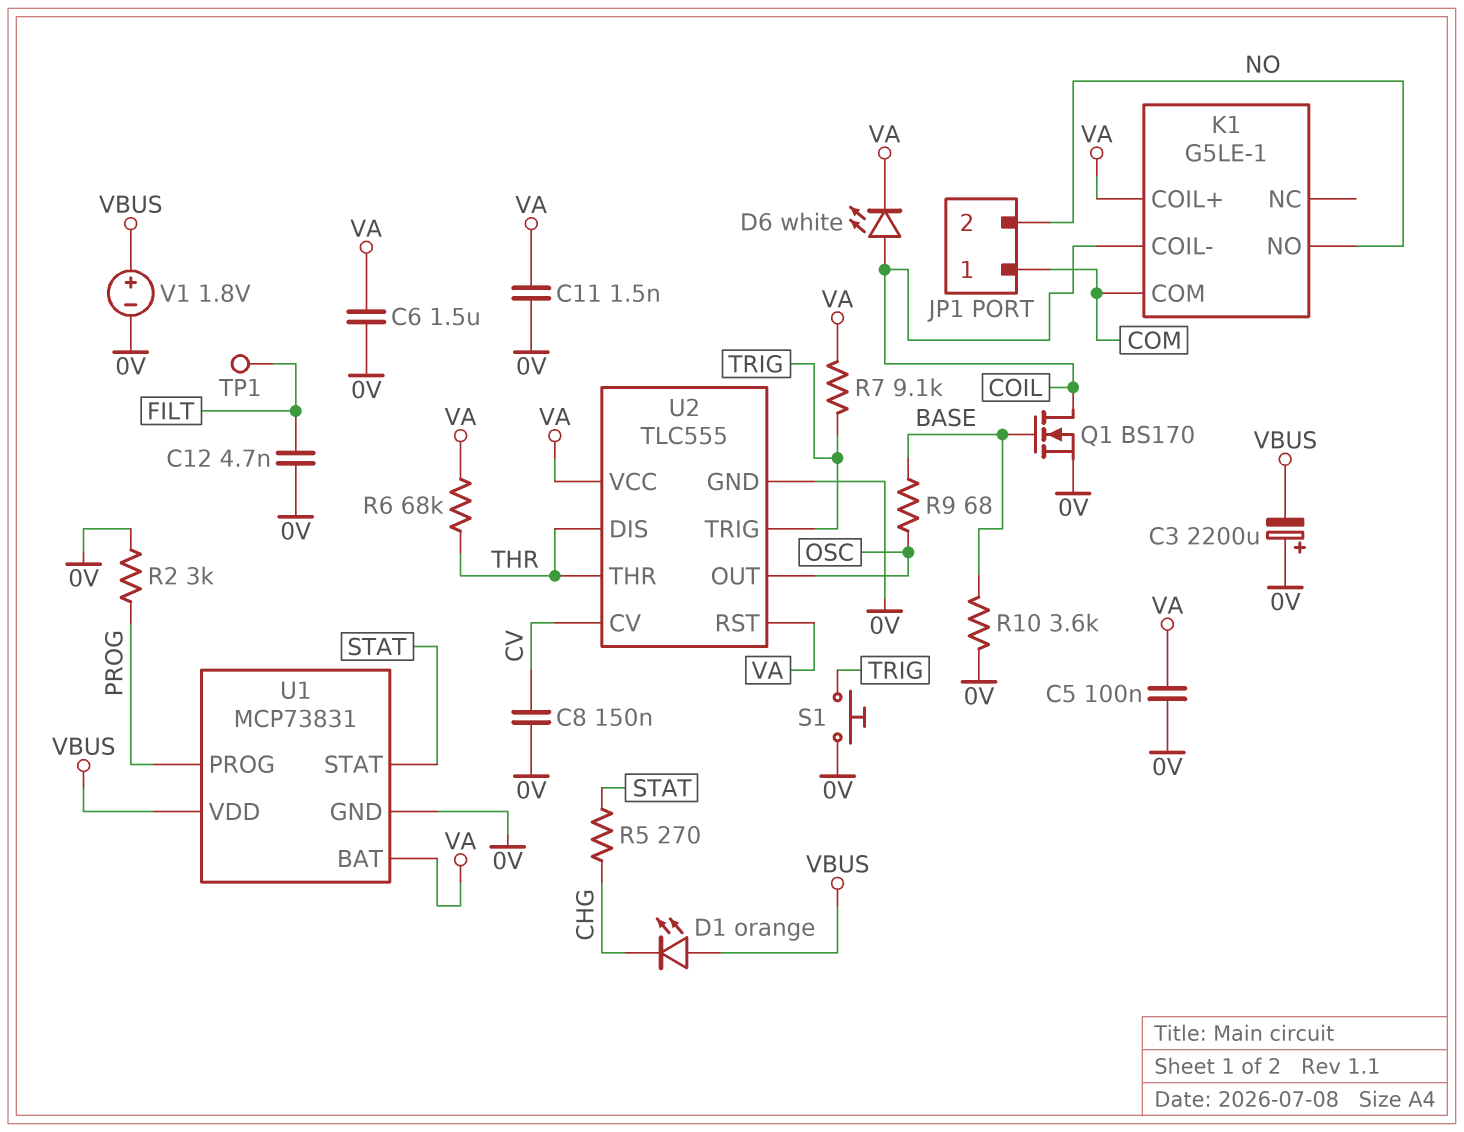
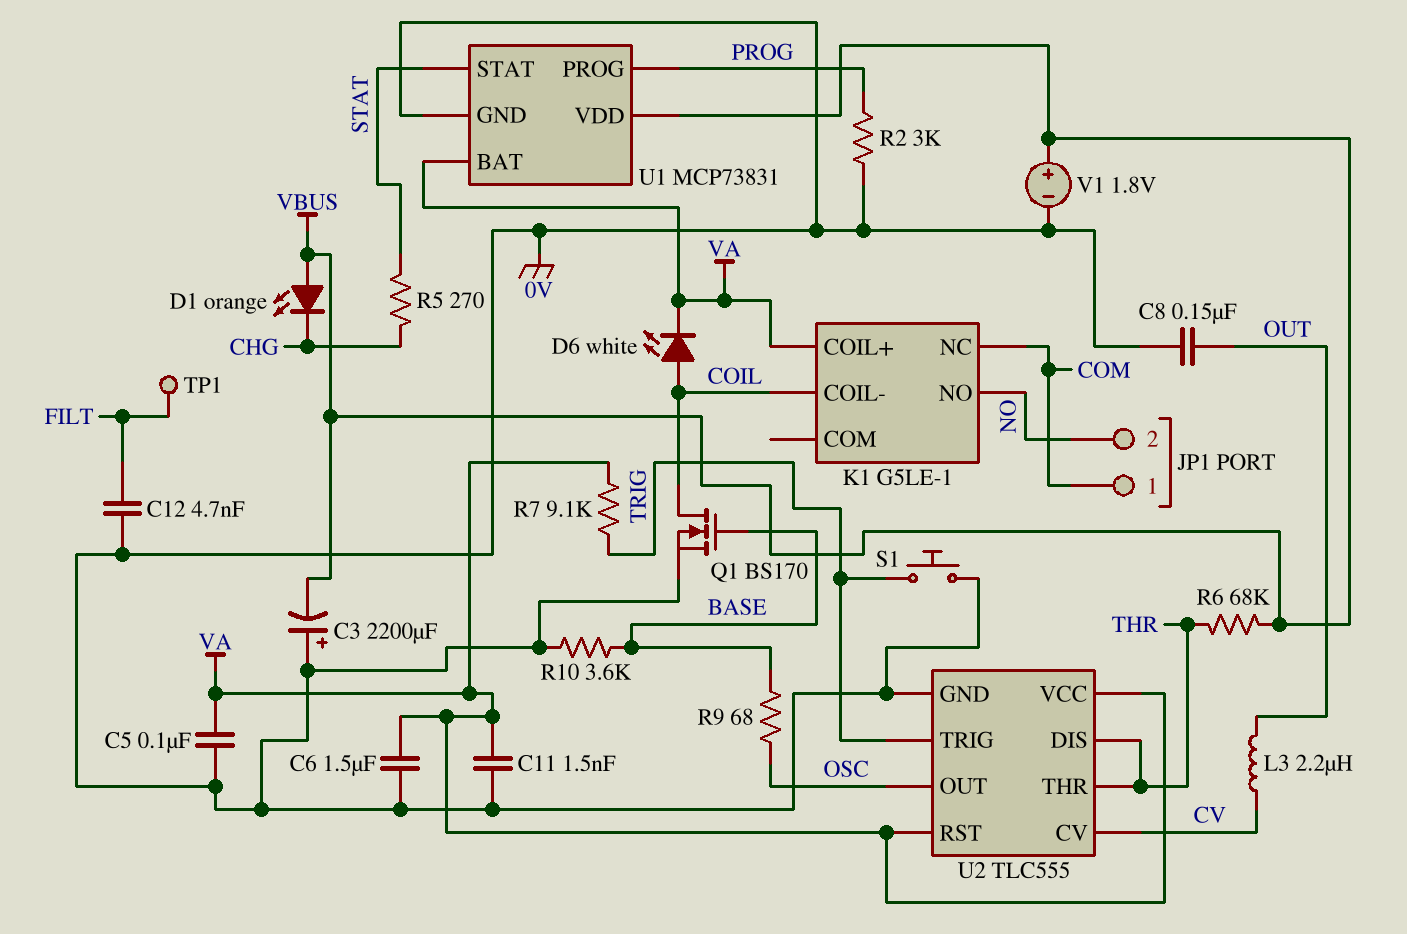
C8: 150nF (0V, CV) -> 150nF (0V, OUT)
K1 pin COM: COM -> none
K1 pin NC: none -> COM
L3: none -> 2.2uH (CV, OUT)
R6: 68k (THR, VA) -> 68k (THR, VBUS)

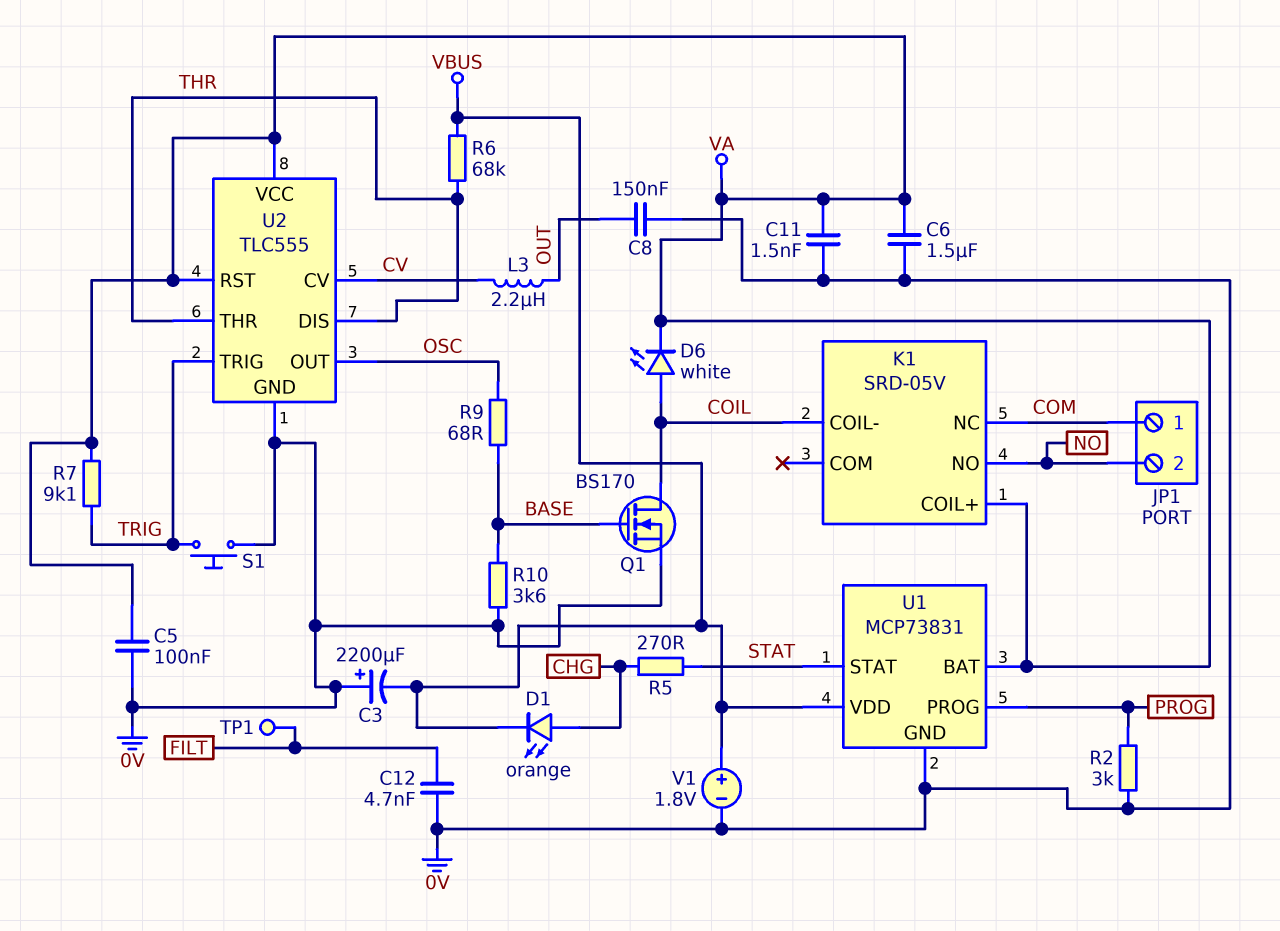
D1: LED orange (A VBUS, K CHG) -> LED orange (A CHG, K VBUS)
K1: G5LE-1 -> SRD-05V

